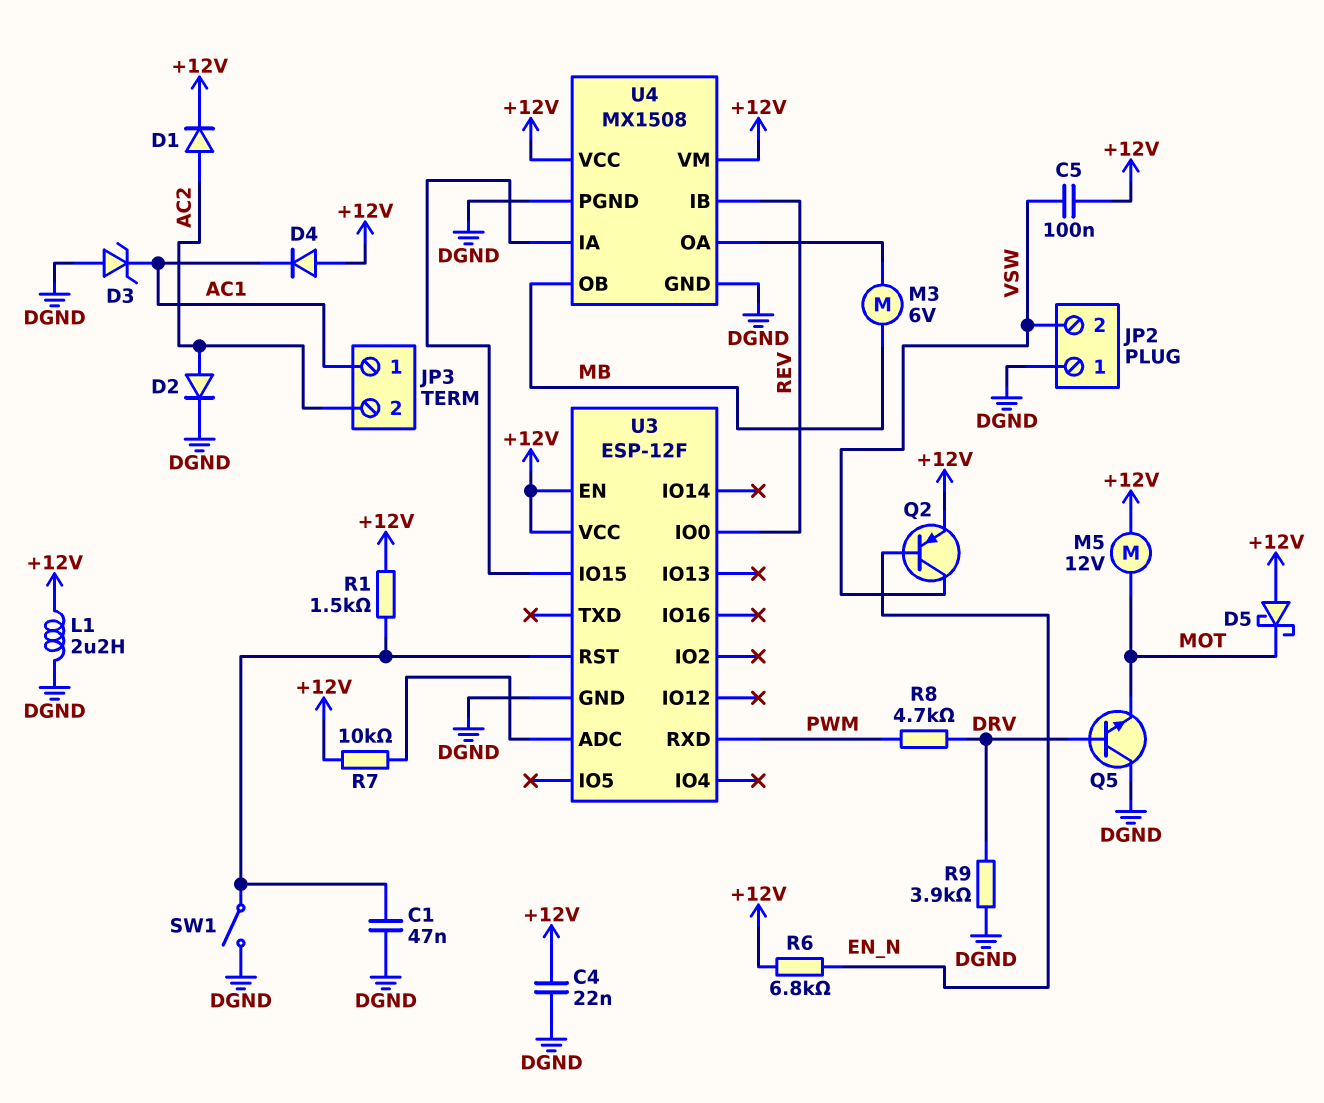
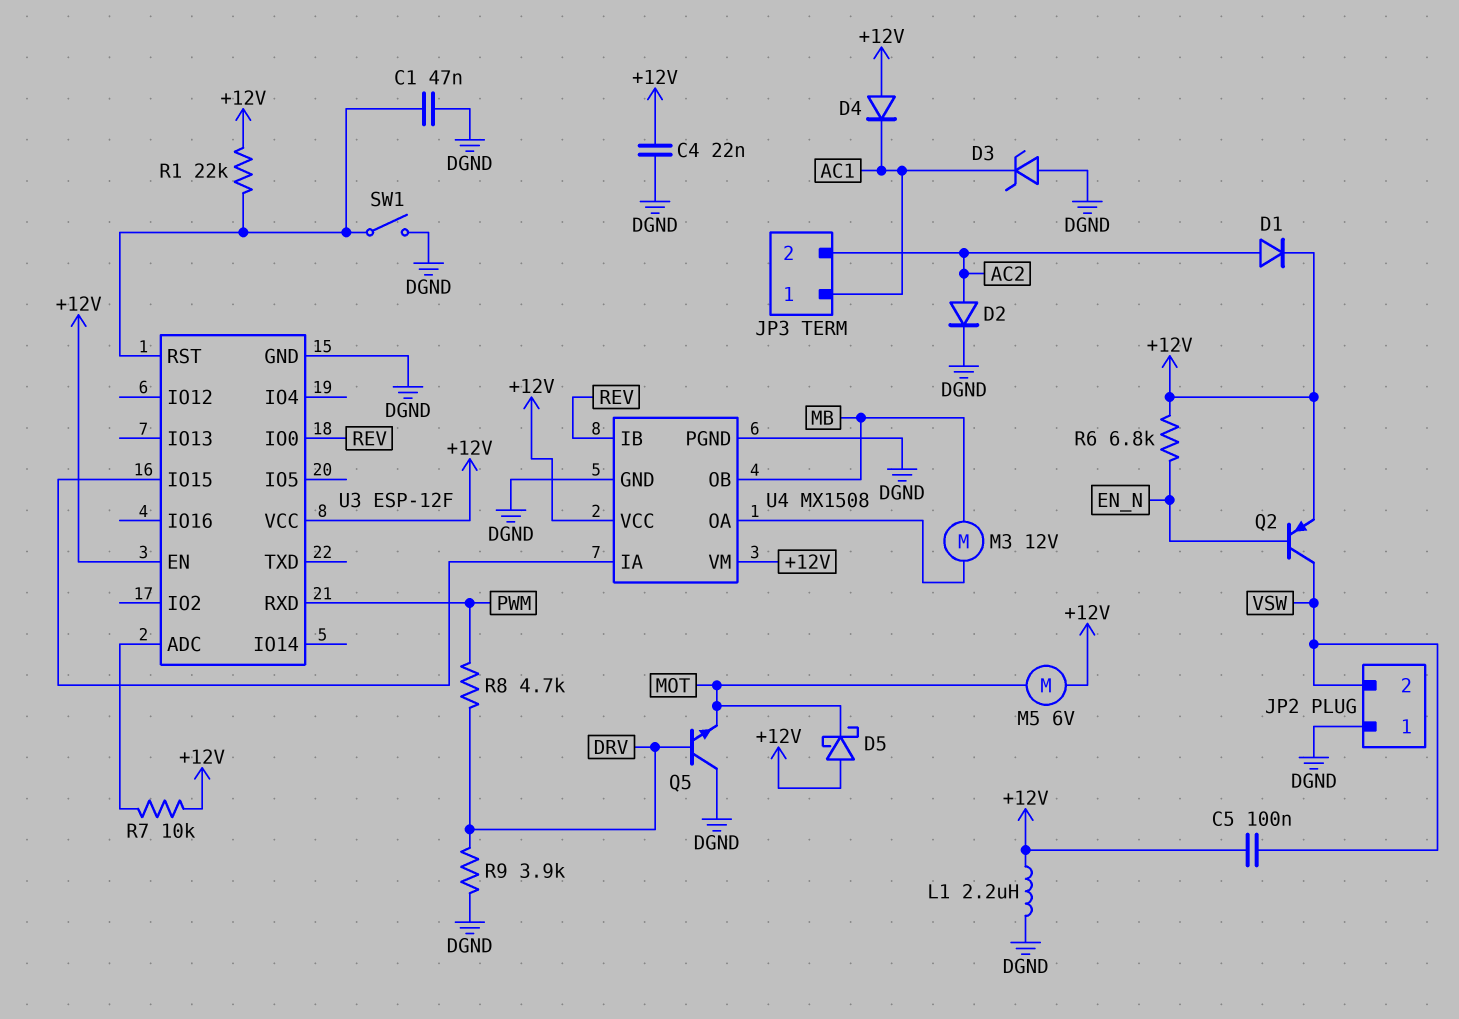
M3: motor 6V (MB, U4/OA) -> motor 12V (MB, U4/OA)
M5: motor 12V (+12V, MOT) -> motor 6V (+12V, MOT)
R1: 1.5k (+12V, U3/RST) -> 22k (+12V, U3/RST)

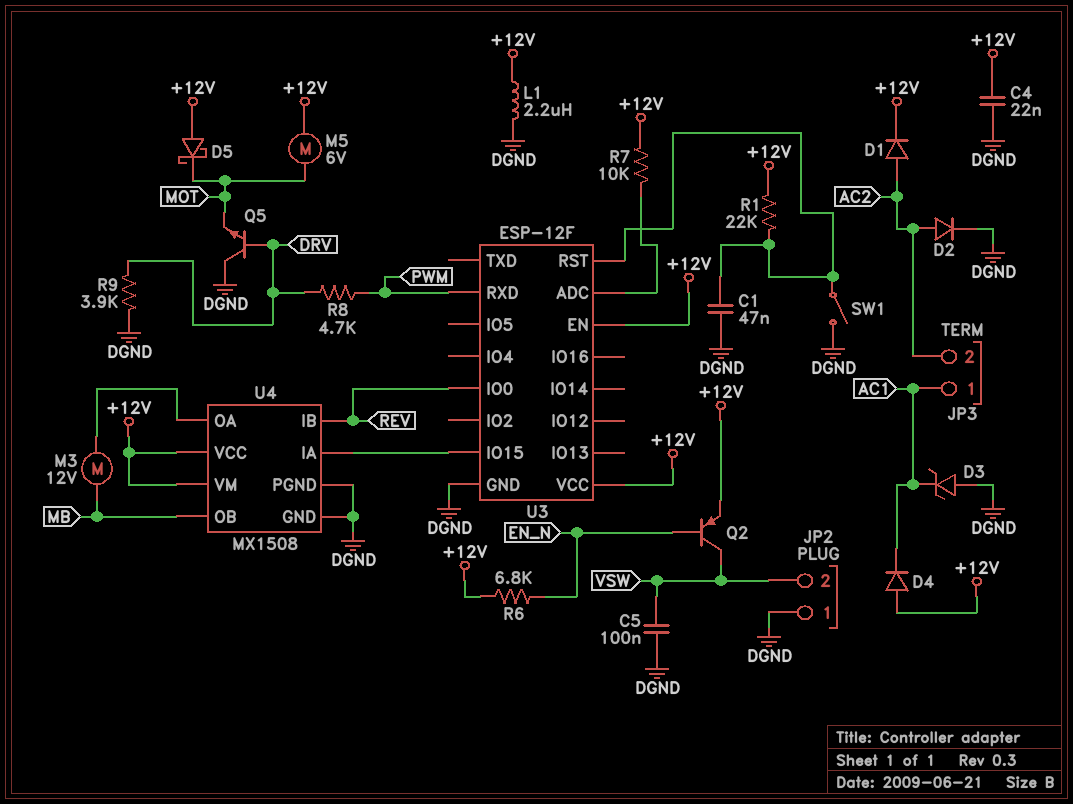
C5: 100nF (+12V, VSW) -> 100nF (DGND, VSW)

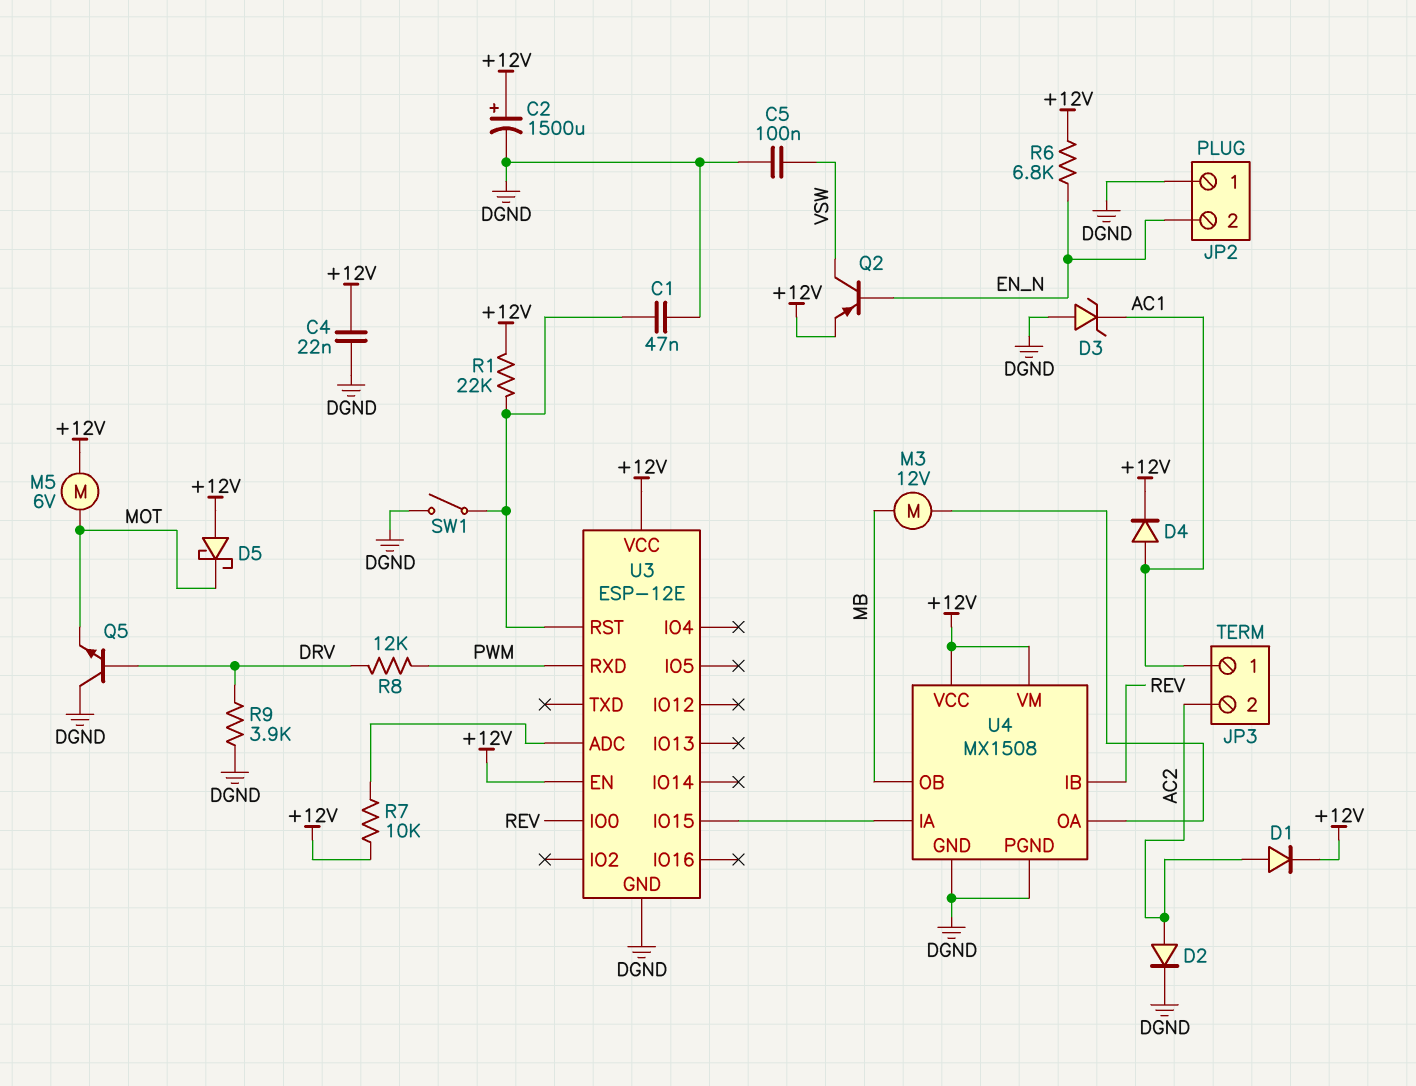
C2: none -> 1500uF (plus +12V, minus DGND)
D4: diode (A +12V, K AC1) -> diode (A AC1, K +12V)
JP2 pin 2: VSW -> EN_N
L1: 2.2uH (+12V, DGND) -> none
R8: 4.7k (DRV, PWM) -> 12k (DRV, PWM)
U3: ESP-12F -> ESP-12E

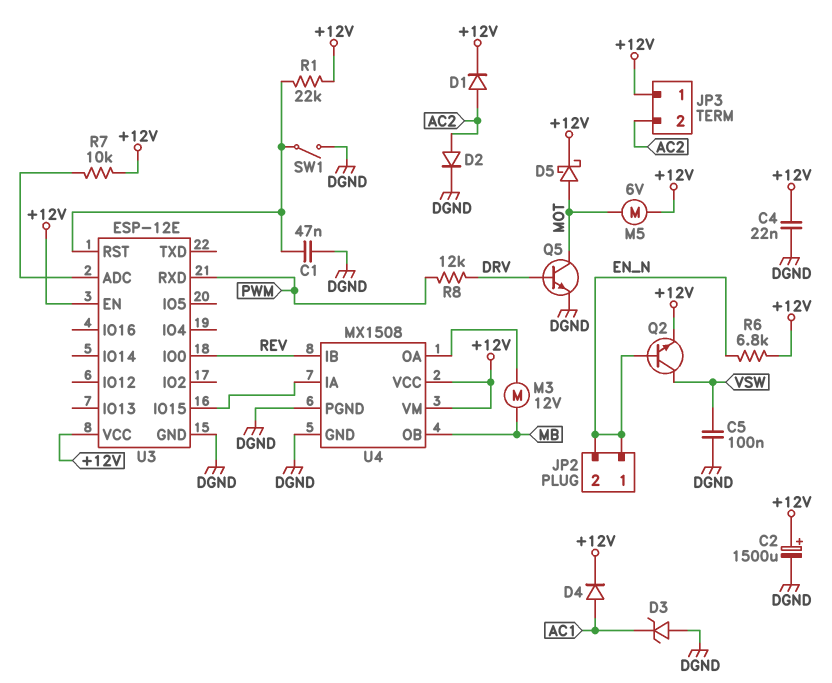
D5: schottky (A +12V, K MOT) -> schottky (A MOT, K +12V)
JP2 pin 1: DGND -> EN_N
JP3 pin 1: AC1 -> +12V
Q2: PNP (B EN_N, C VSW, E +12V) -> NPN (B EN_N, C VSW, E +12V)
Q5: NPN (B DRV, C DGND, E MOT) -> NPN (B DRV, C MOT, E DGND)
R9: 3.9k (DGND, DRV) -> none

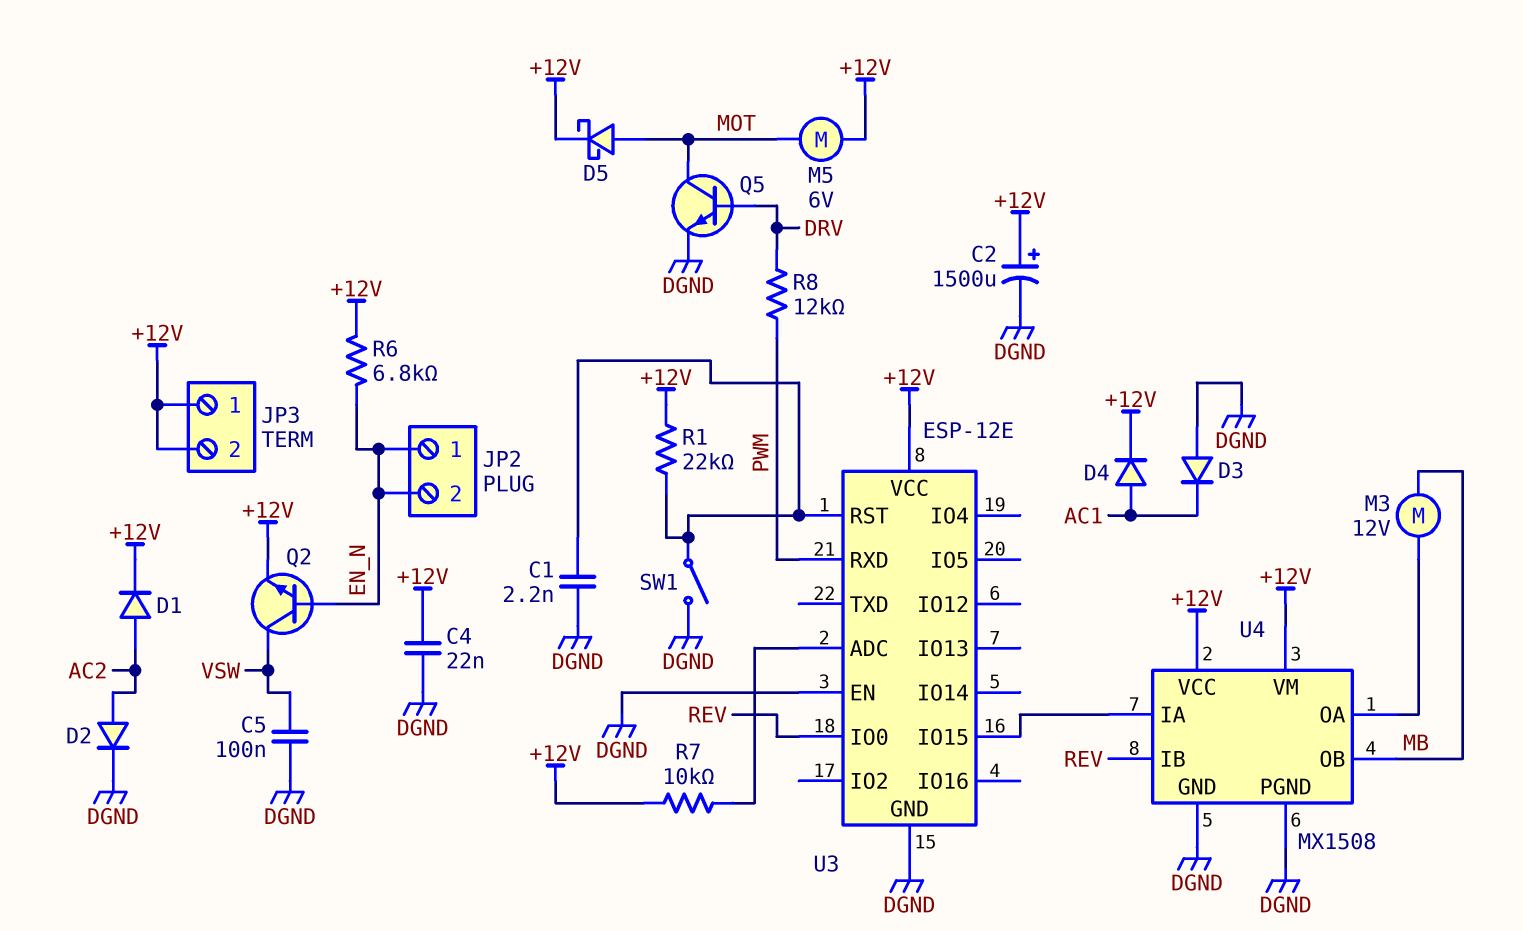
C1: 47nF (DGND, U3/RST) -> 2.2nF (DGND, U3/RST)
D3: zener (A DGND, K AC1) -> diode (A DGND, K AC1)
JP3 pin 2: AC2 -> +12V
U3 pin EN: +12V -> DGND

